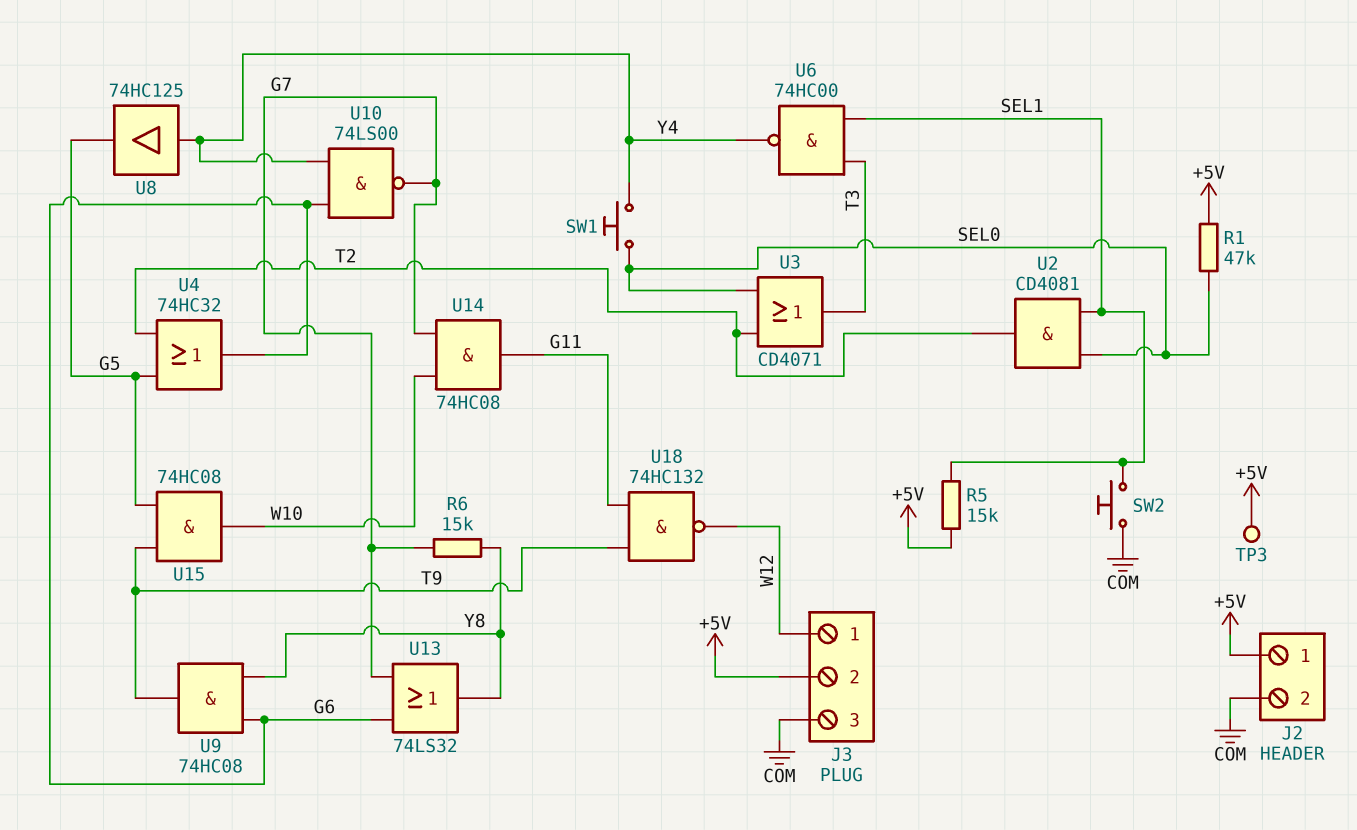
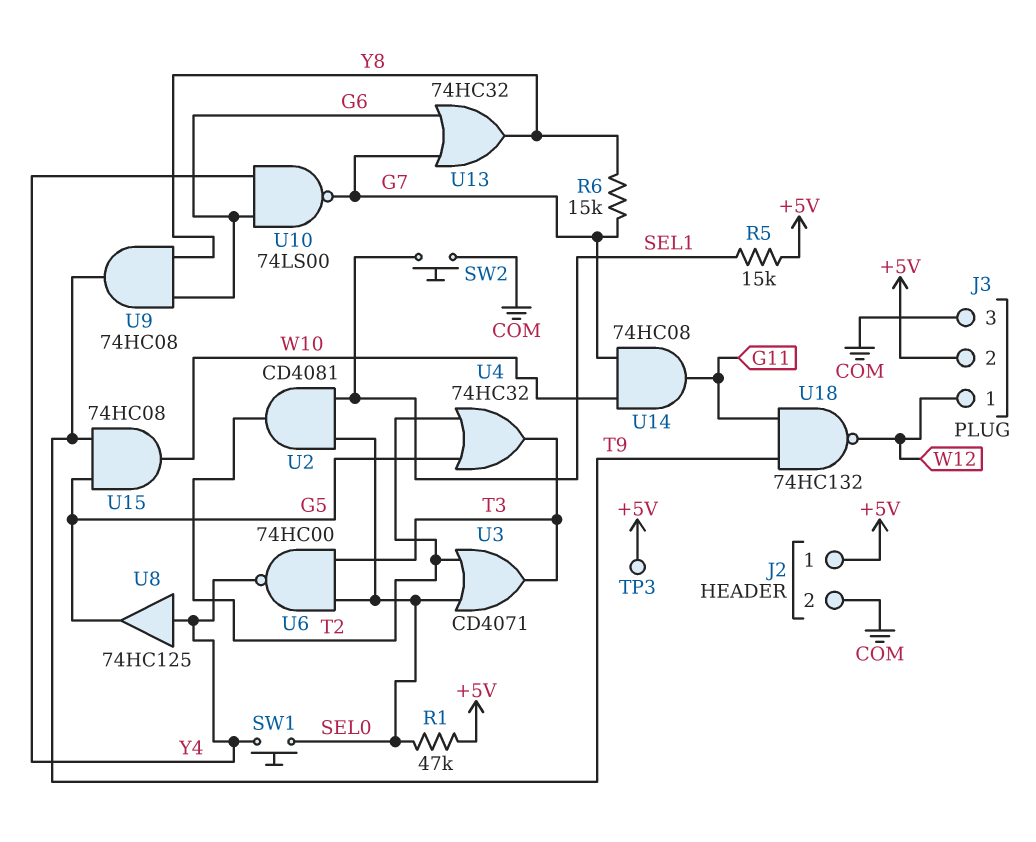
U4: OR 74HC32 (in G5, in T2, out G6) -> OR 74HC32 (in G5, in T2, out T3)
U6: NAND 74HC00 (in SEL1, in T3, out Y4) -> NAND 74HC00 (in SEL0, in T3, out Y4)
U13: OR 74LS32 (in G6, in G7, out Y8) -> OR 74HC32 (in G6, in G7, out Y8)

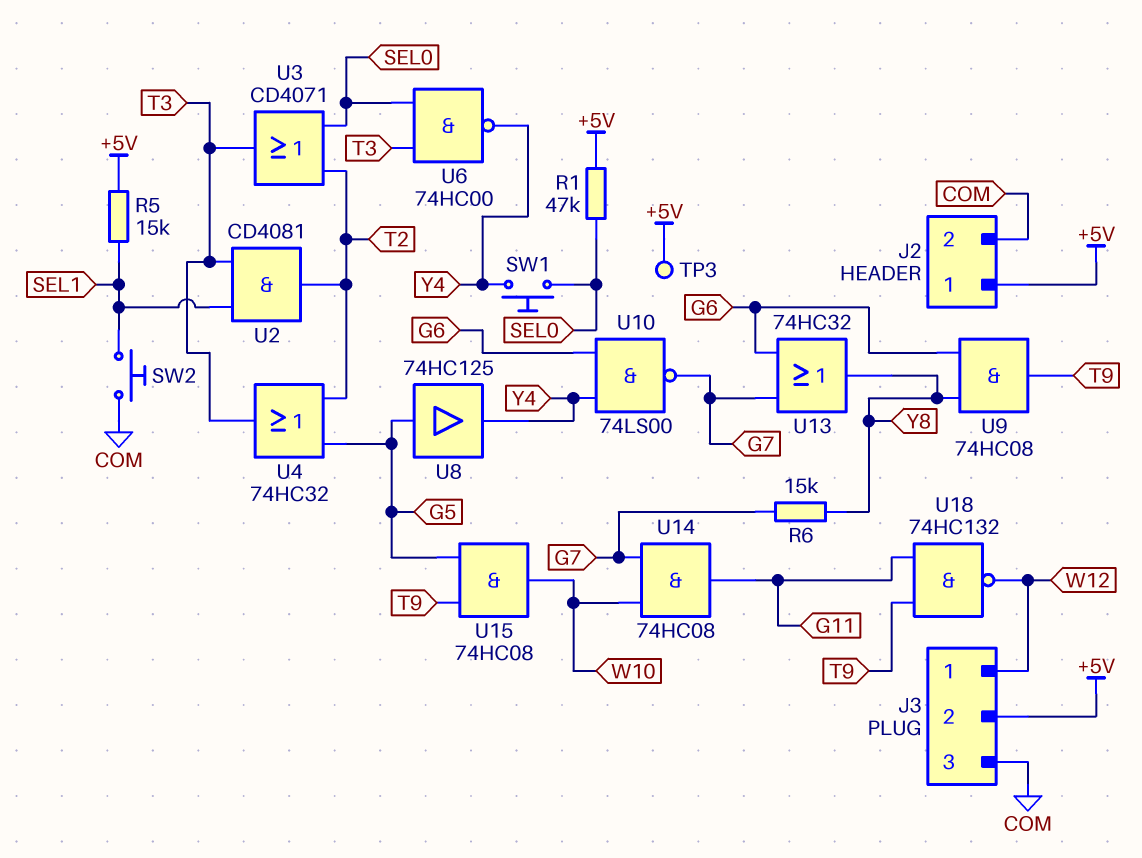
U2: AND CD4081 (in SEL0, in SEL1, out T2) -> AND CD4081 (in SEL1, in T3, out T2)
U8: buffer 74HC125 (in Y4, out G5) -> buffer 74HC125 (in G5, out Y4)

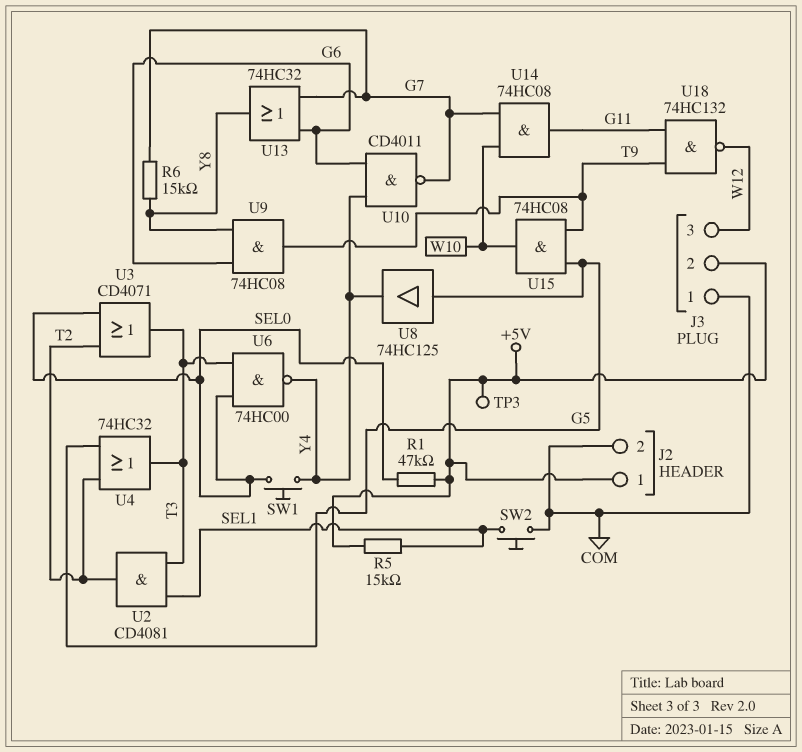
J3 pin 1: W12 -> COM
J3 pin 3: COM -> W12
U10: NAND 74LS00 (in G6, in Y4, out G7) -> NAND CD4011 (in G6, in Y4, out G7)

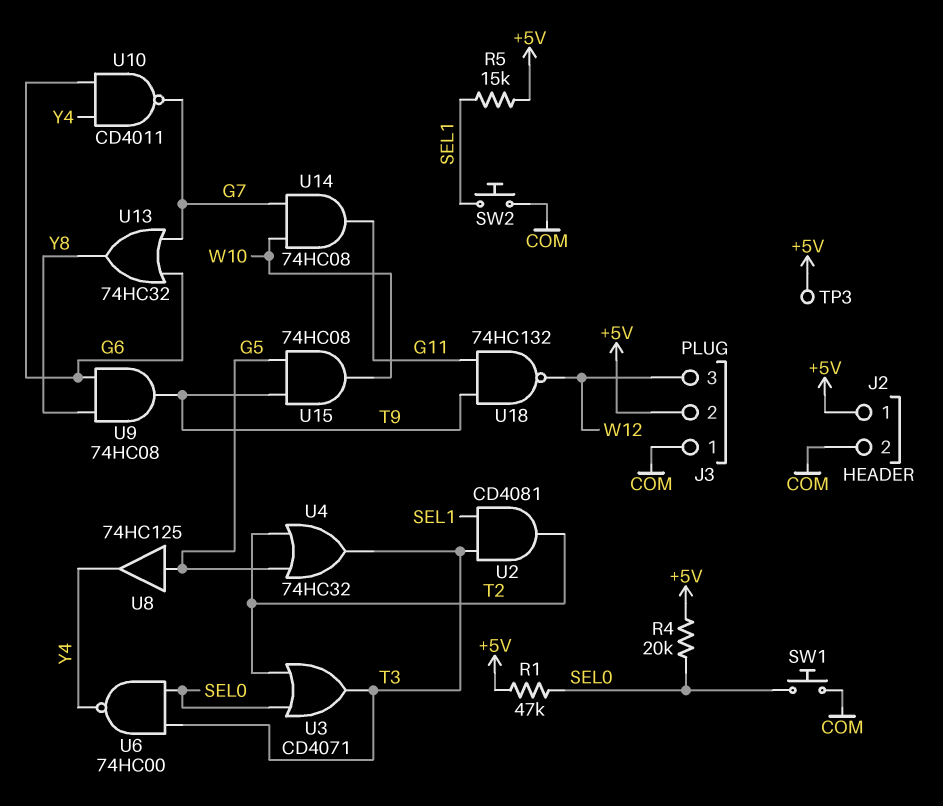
R4: none -> 20k (+5V, SEL0)
R6: 15k (G7, Y8) -> none
SW1: button (SEL0, Y4) -> button (COM, SEL0)

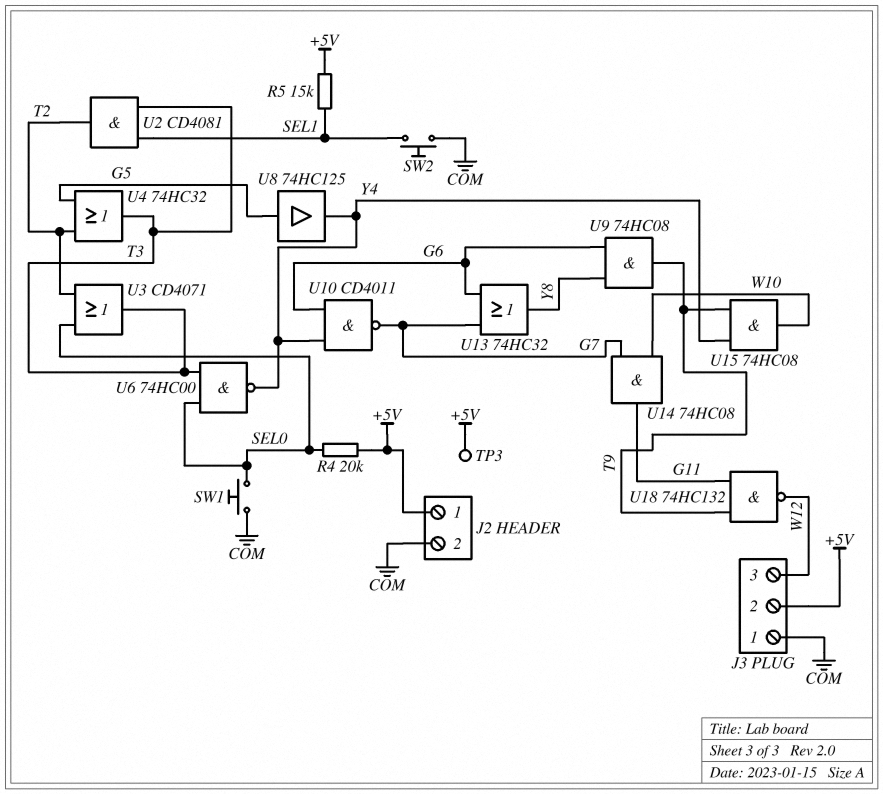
R1: 47k (+5V, SEL0) -> none
U15: AND 74HC08 (in G5, in T9, out W10) -> AND 74HC08 (in T9, in Y4, out W10)

